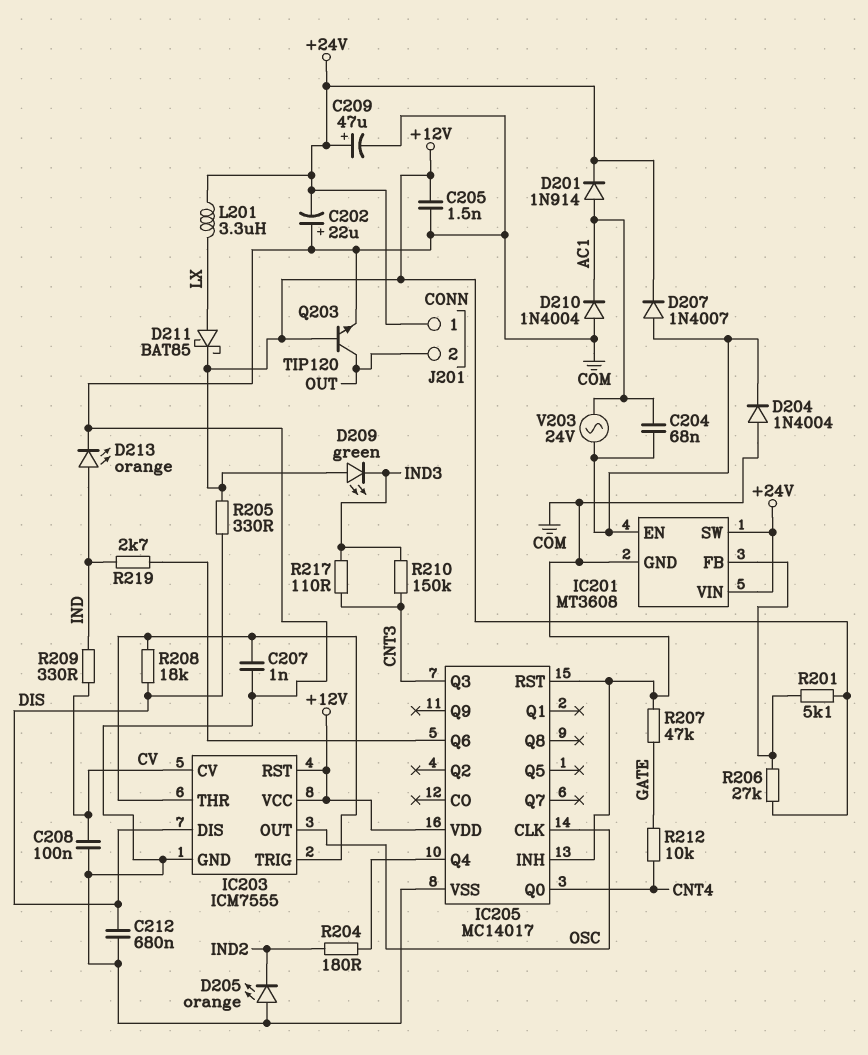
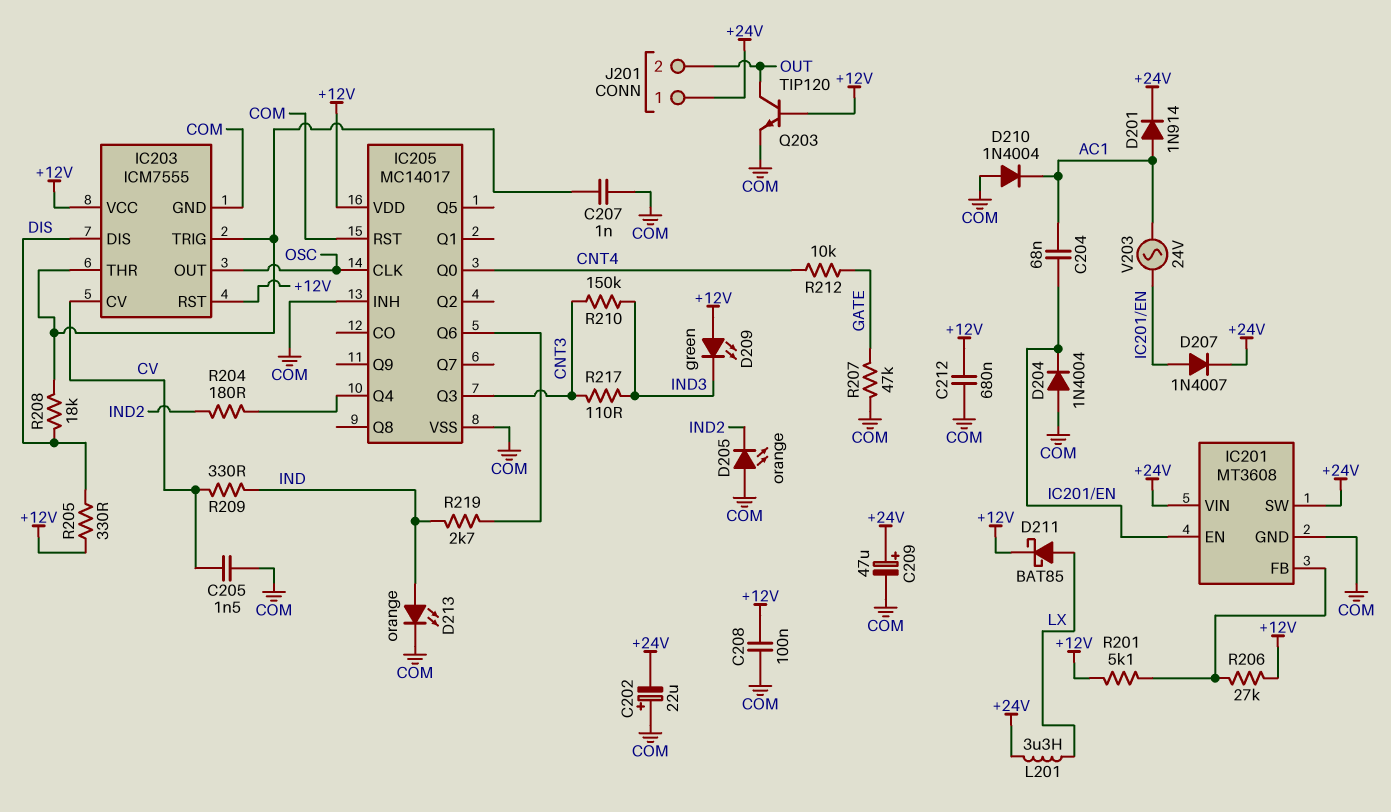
C205: 1.5nF (+12V, COM) -> 1.5nF (COM, CV)
C208: 100nF (COM, CV) -> 100nF (+12V, COM)
C212: 680nF (COM, DIS) -> 680nF (+12V, COM)

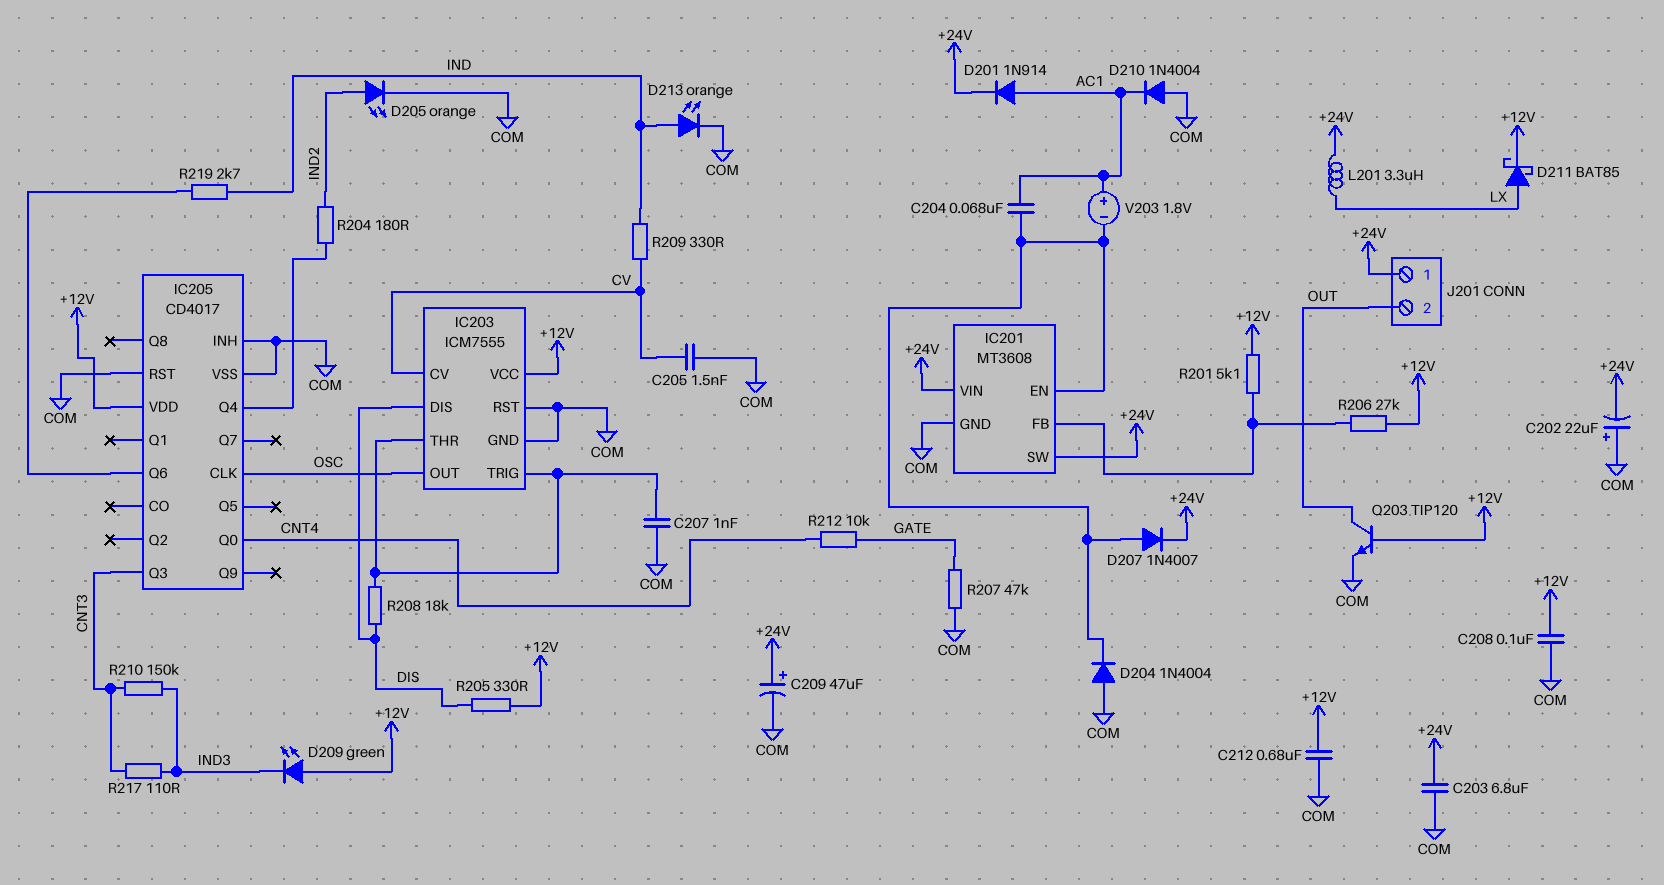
C203: none -> 6.8uF (+24V, COM)
D205: LED orange (A COM, K IND2) -> LED orange (A IND2, K COM)
IC203 pin RST: +12V -> COM
IC205: MC14017 -> CD4017
V203: AC 24V (AC1, IC201/EN) -> 1.8V (plus AC1, minus IC201/EN)

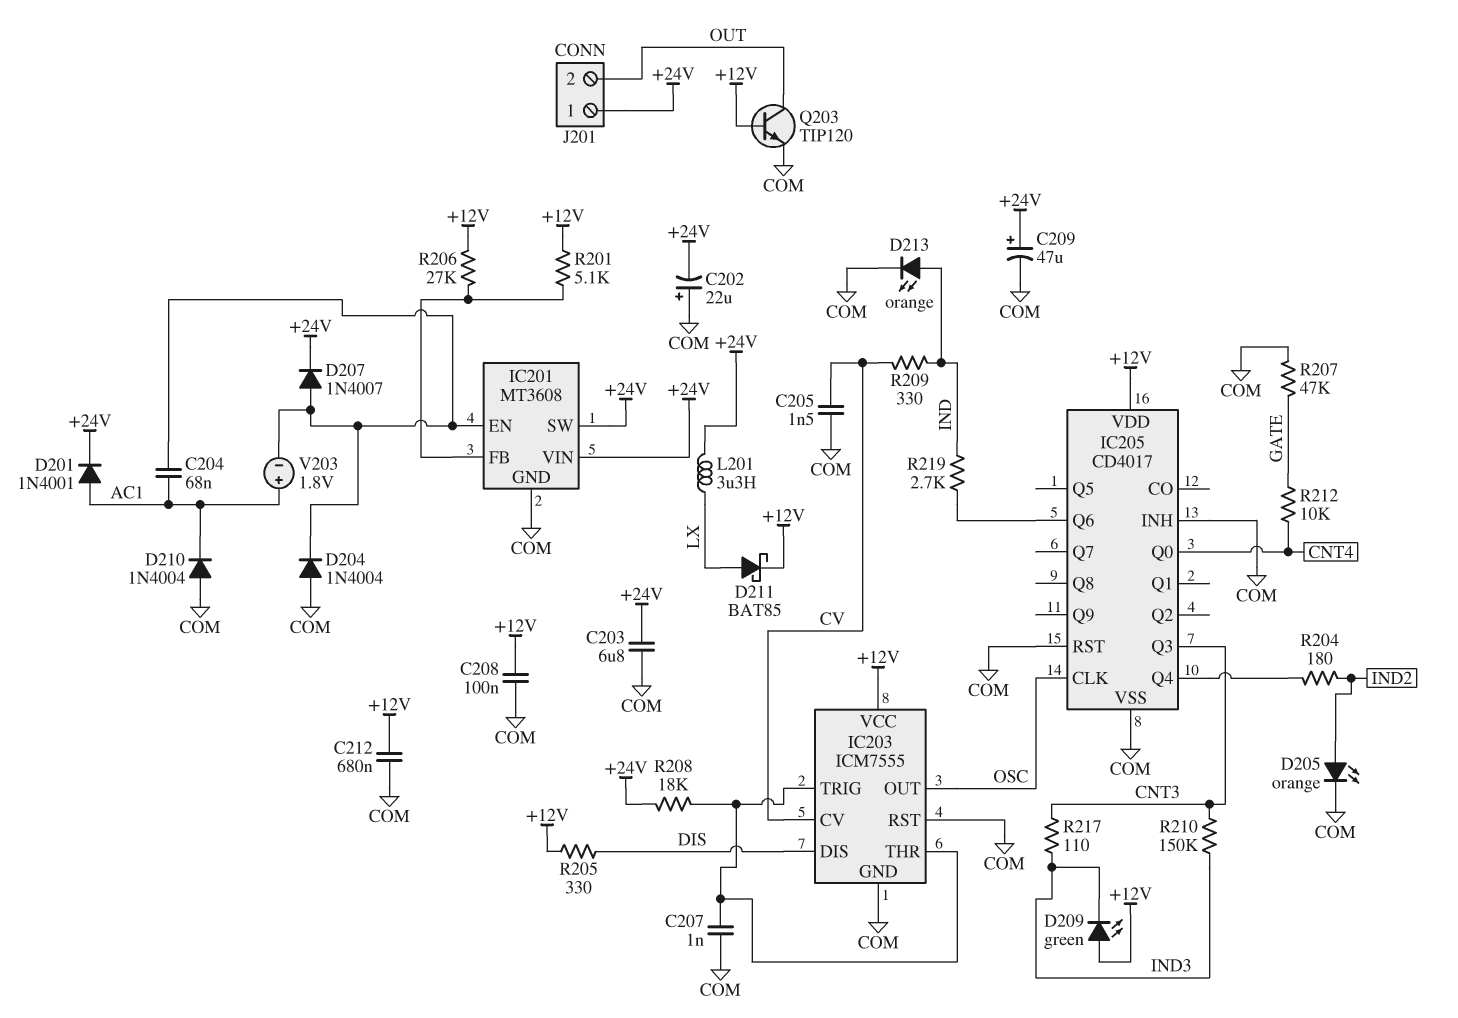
D201: diode 1N914 (A AC1, K +24V) -> diode 1N4001 (A AC1, K +24V)
R208: 18k (DIS, IC203/THR) -> 18k (+24V, IC203/THR)

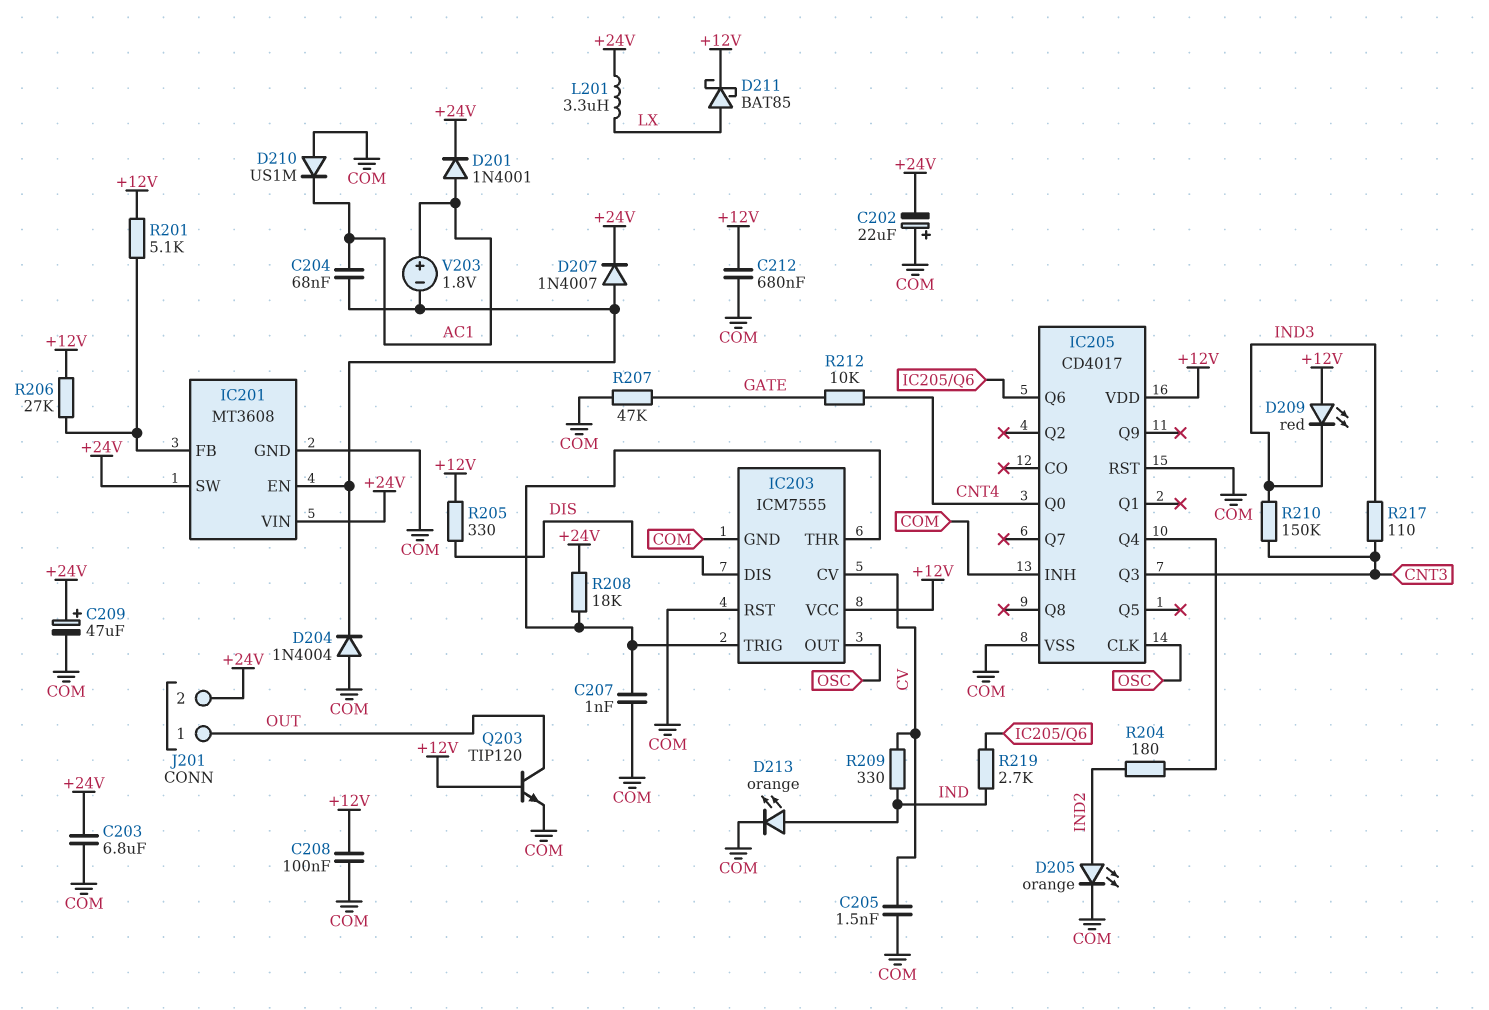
D209: LED green (A +12V, K IND3) -> LED red (A +12V, K IND3)
D210: diode 1N4004 (A COM, K AC1) -> diode US1M (A COM, K AC1)
J201 pin 1: +24V -> OUT
J201 pin 2: OUT -> +24V

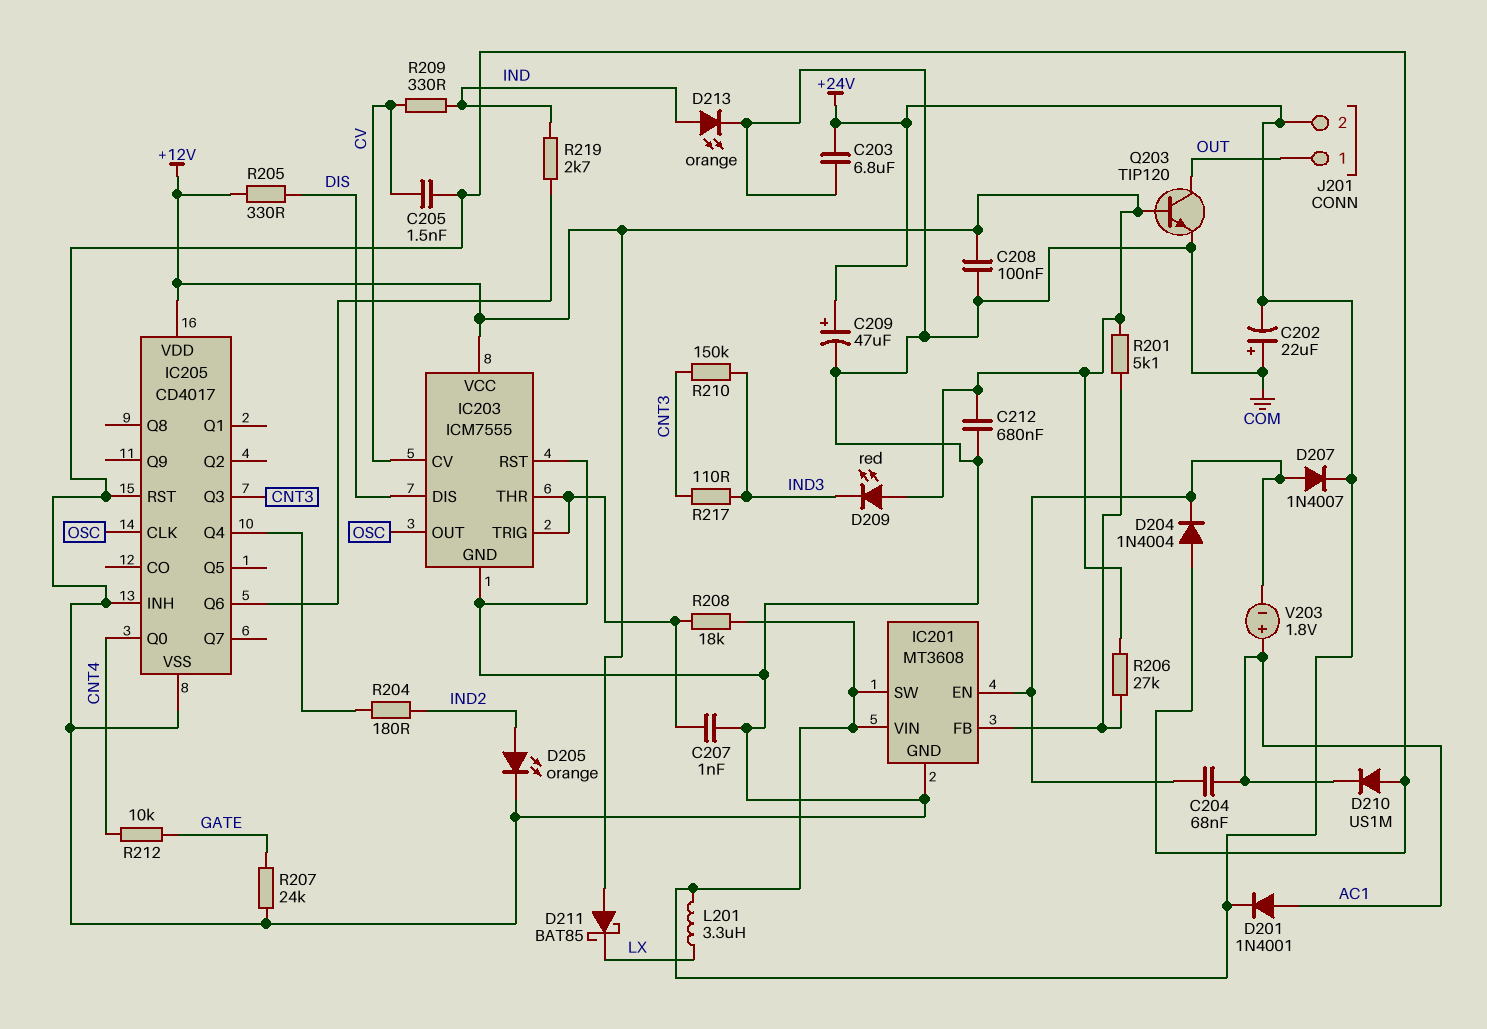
D211: schottky BAT85 (A LX, K +12V) -> schottky BAT85 (A +12V, K LX)
R207: 47k (COM, GATE) -> 24k (COM, GATE)

